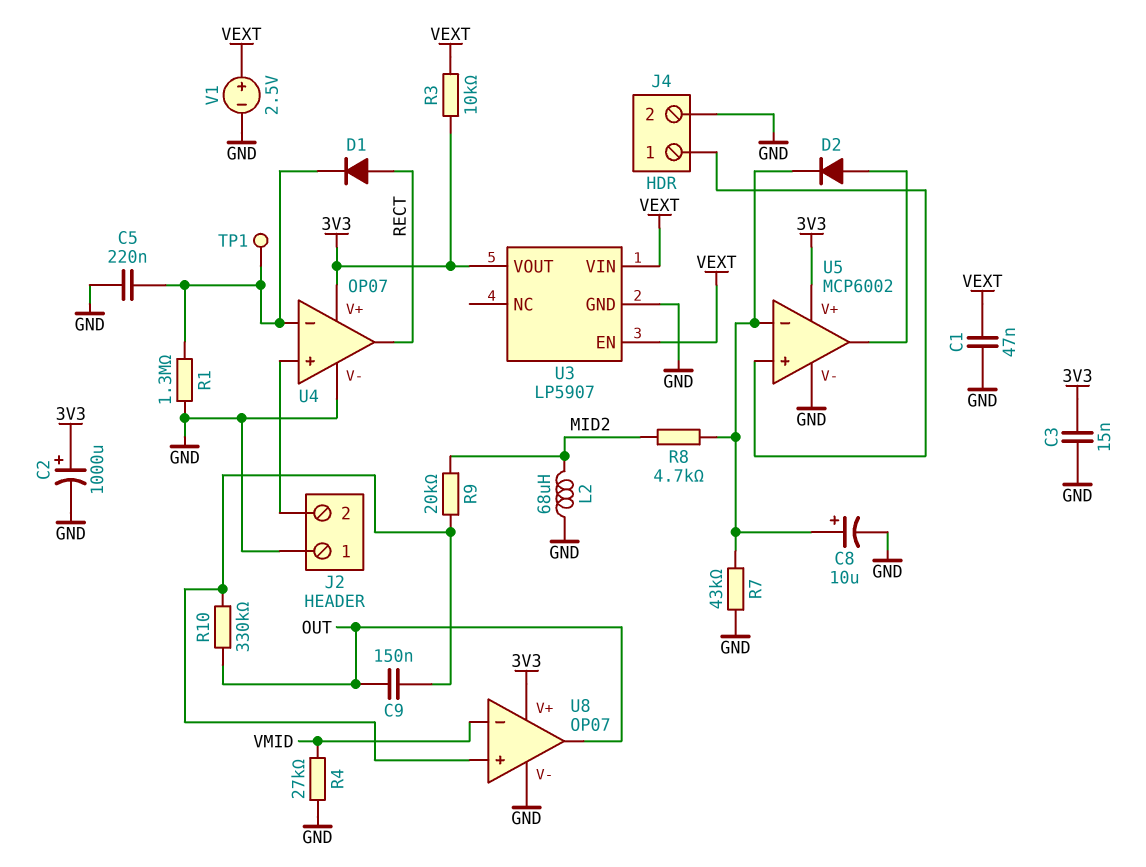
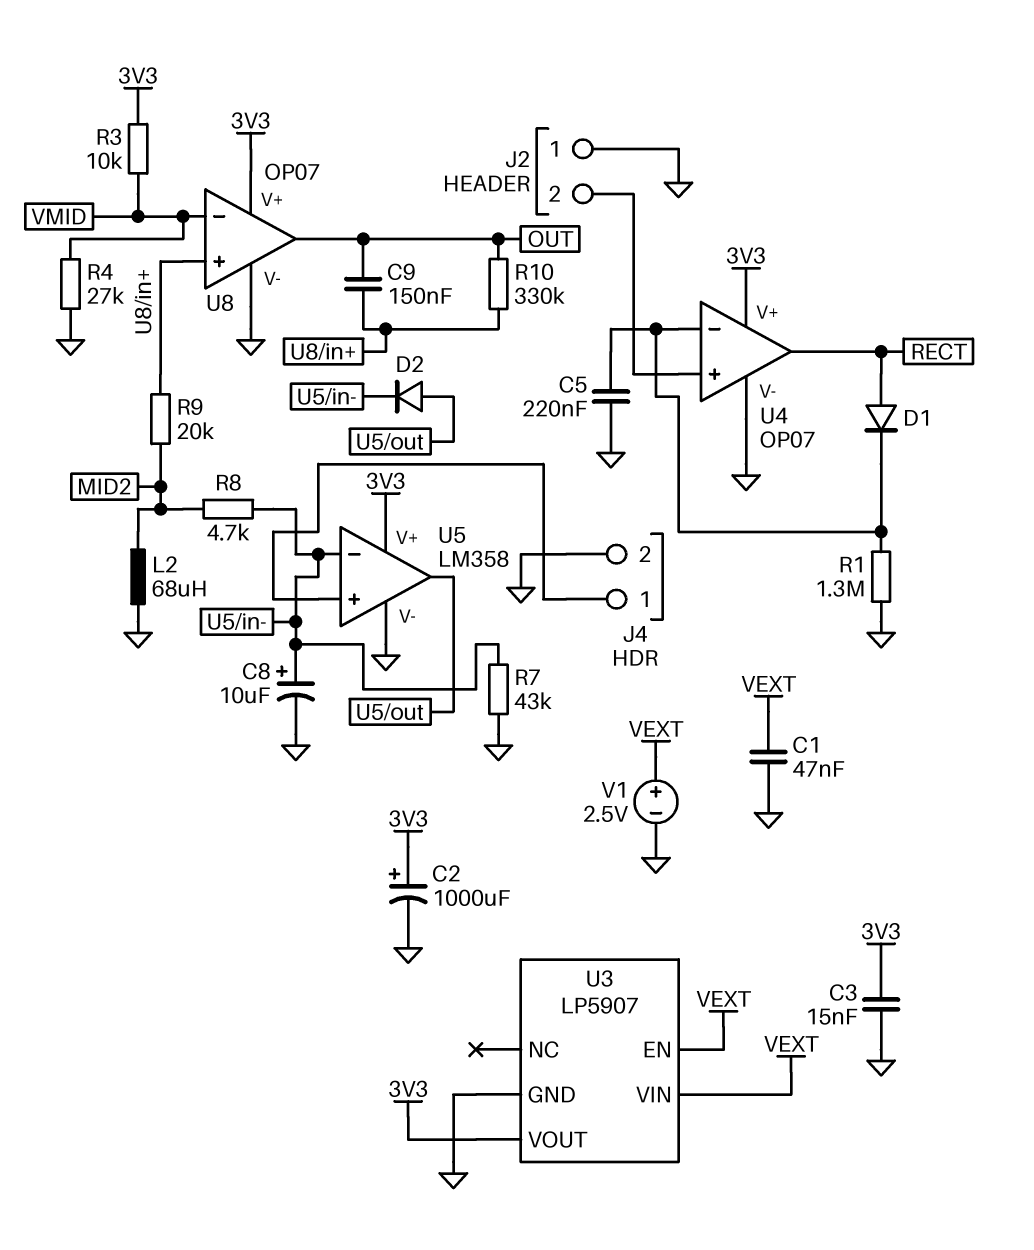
R3: 10k (3V3, VEXT) -> 10k (3V3, VMID)
TP1: test point (U4/in-) -> none
U5: MCP6002 -> LM358

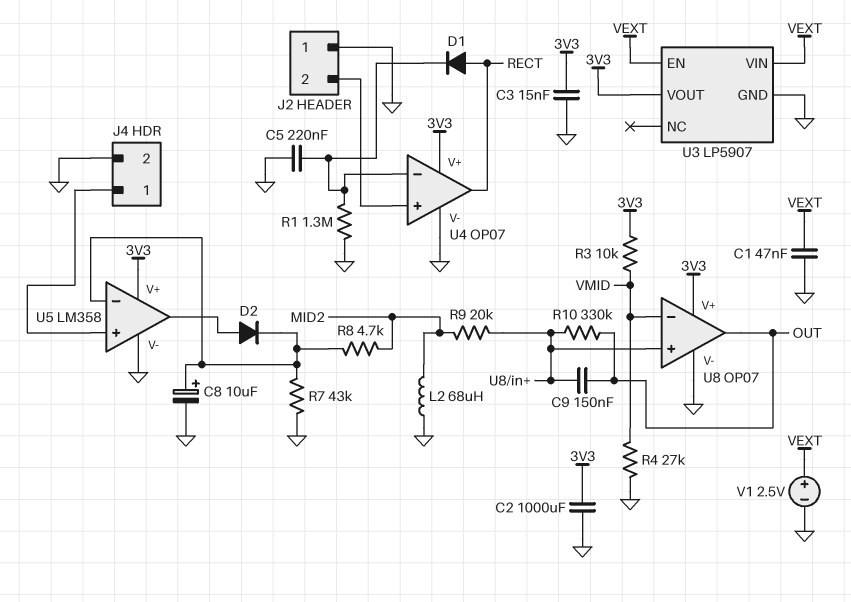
C2: 1000uF (plus 3V3, minus GND) -> 1000uF (3V3, GND)

